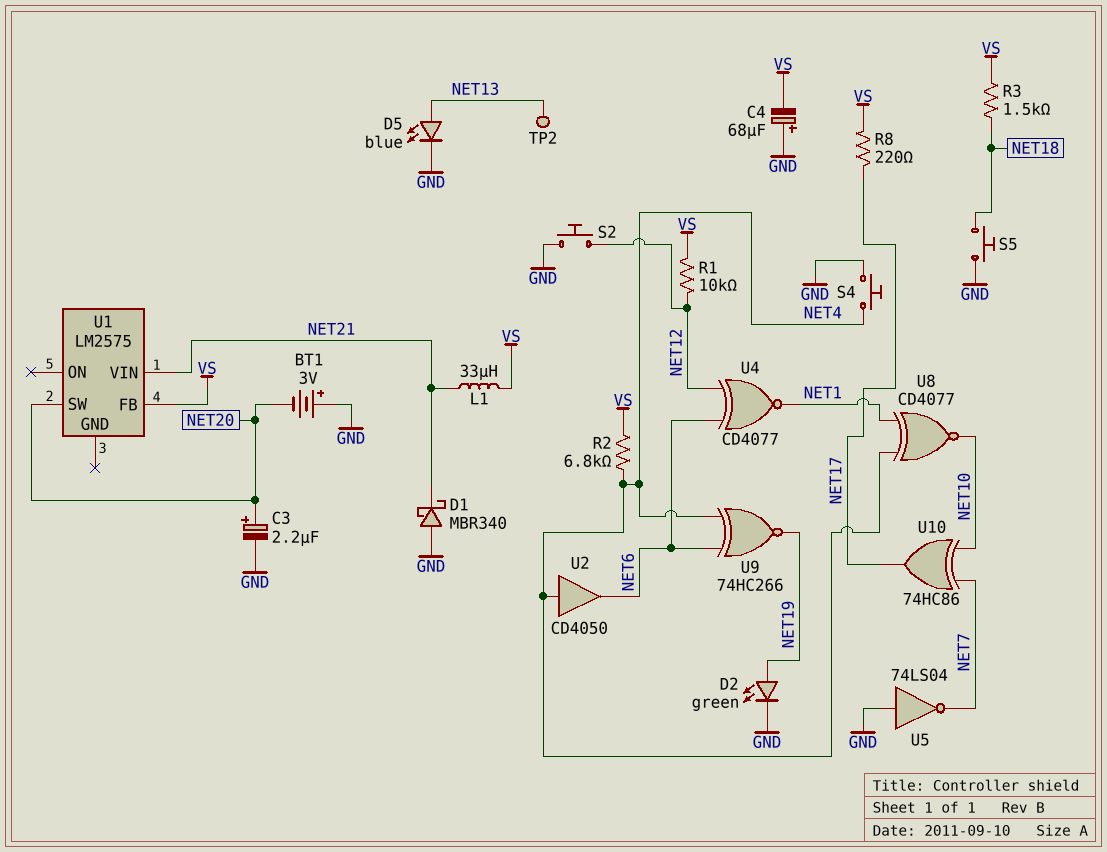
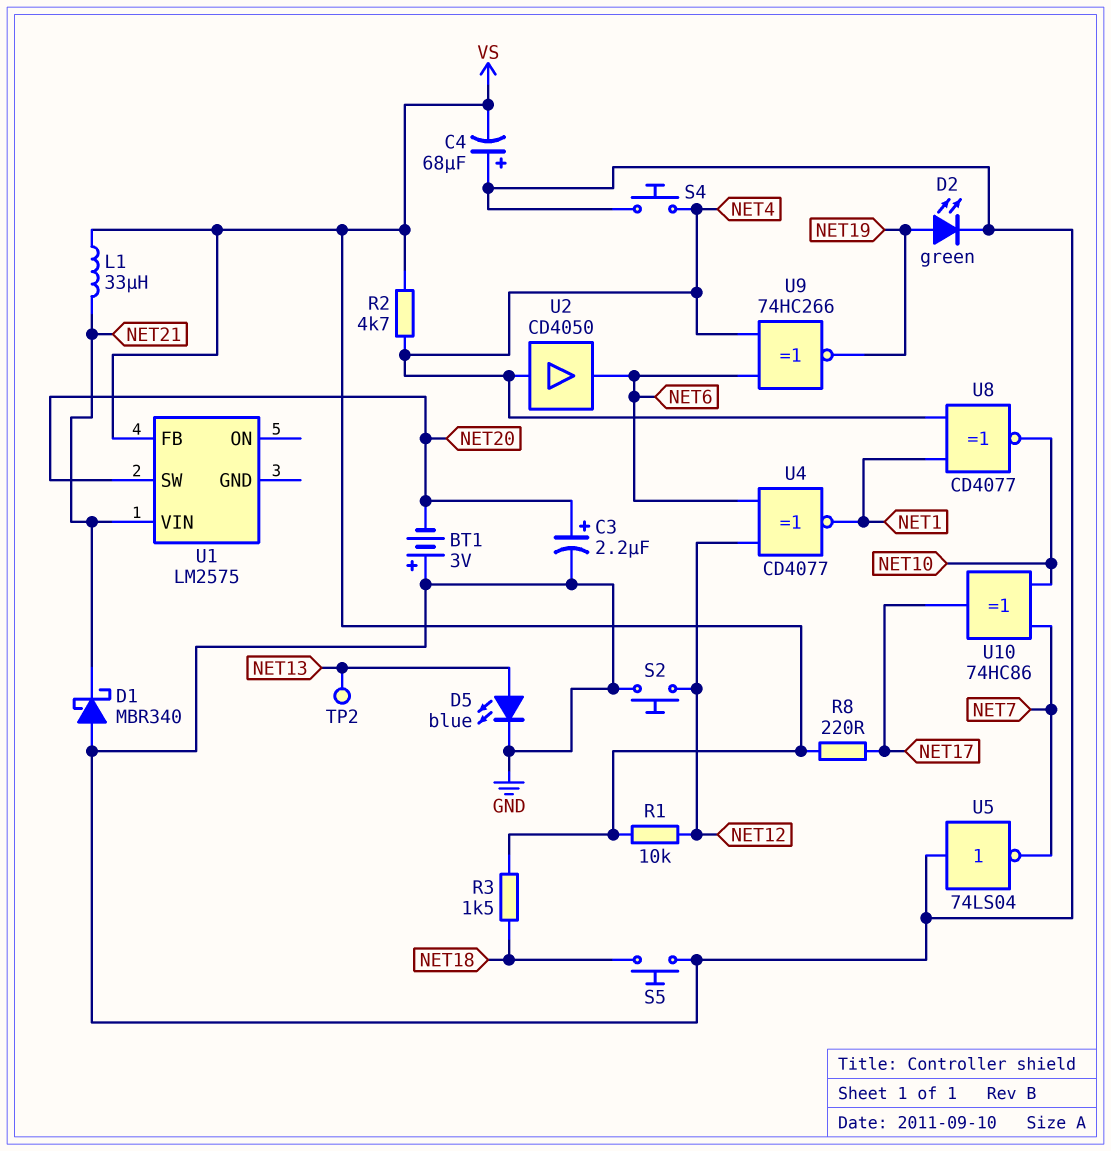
R2: 6.8k (NET4, VS) -> 4.7k (NET4, VS)

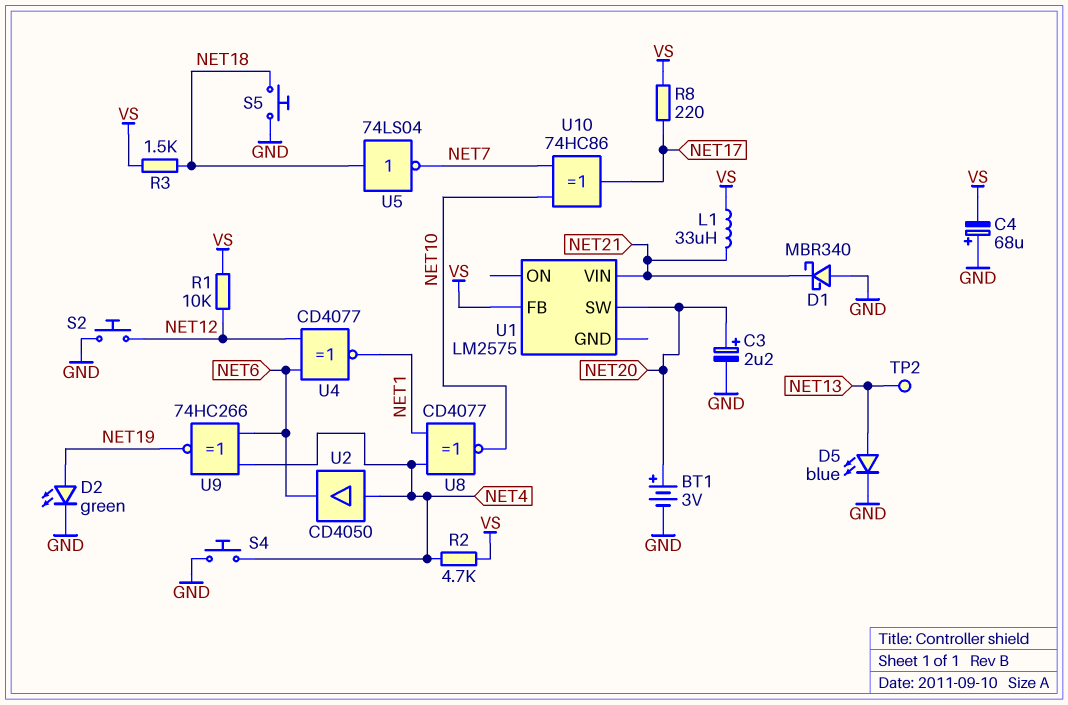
BT1: 3V (plus GND, minus NET20) -> 3V (plus NET20, minus GND)
U5: NOT 74LS04 (in GND, out NET7) -> NOT 74LS04 (in NET18, out NET7)

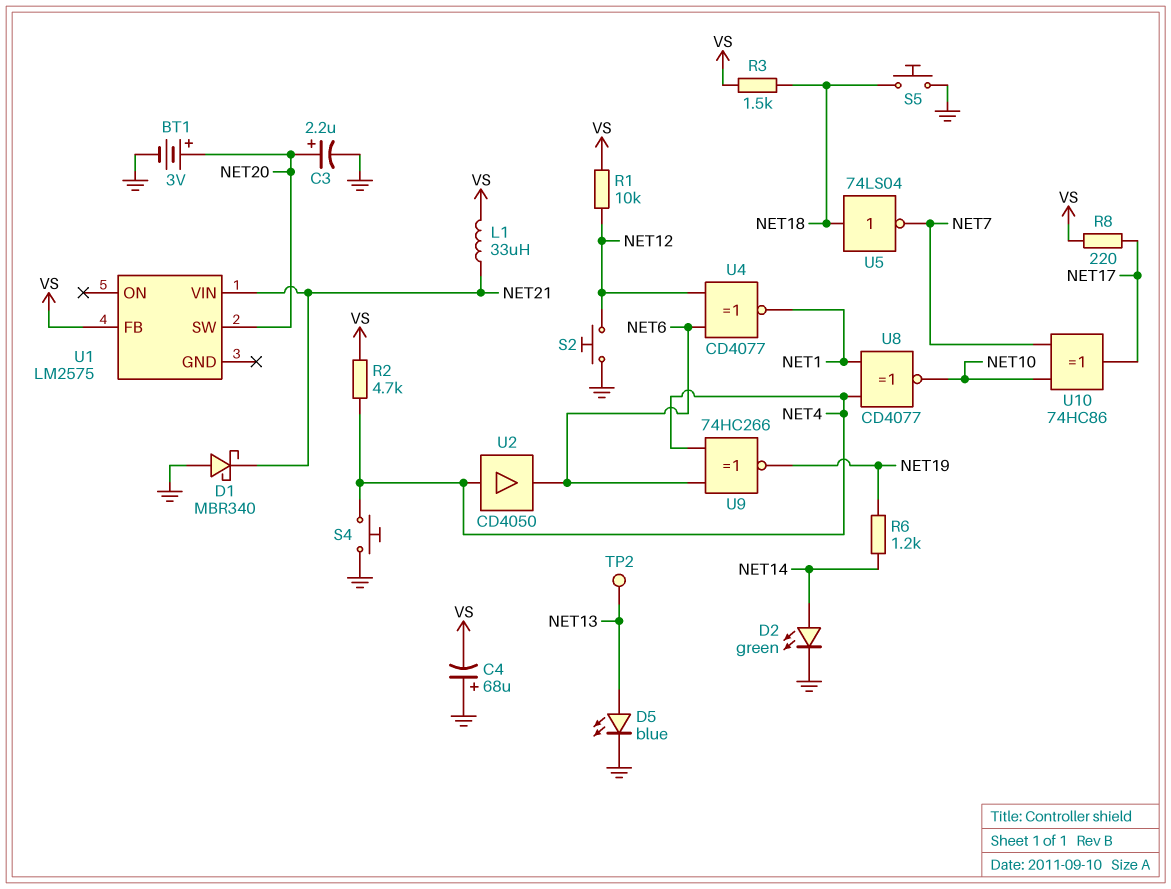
D2: LED green (A NET19, K GND) -> LED green (A NET14, K GND)
R6: none -> 1.2k (NET14, NET19)

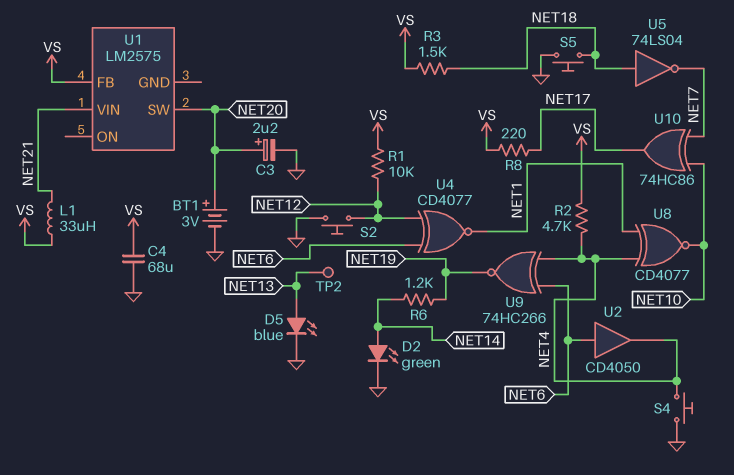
C4: 68uF (plus GND, minus VS) -> 68uF (GND, VS)
D1: schottky MBR340 (A GND, K NET21) -> none
U2: buffer CD4050 (in NET4, out NET6) -> buffer CD4050 (in NET6, out NET4)

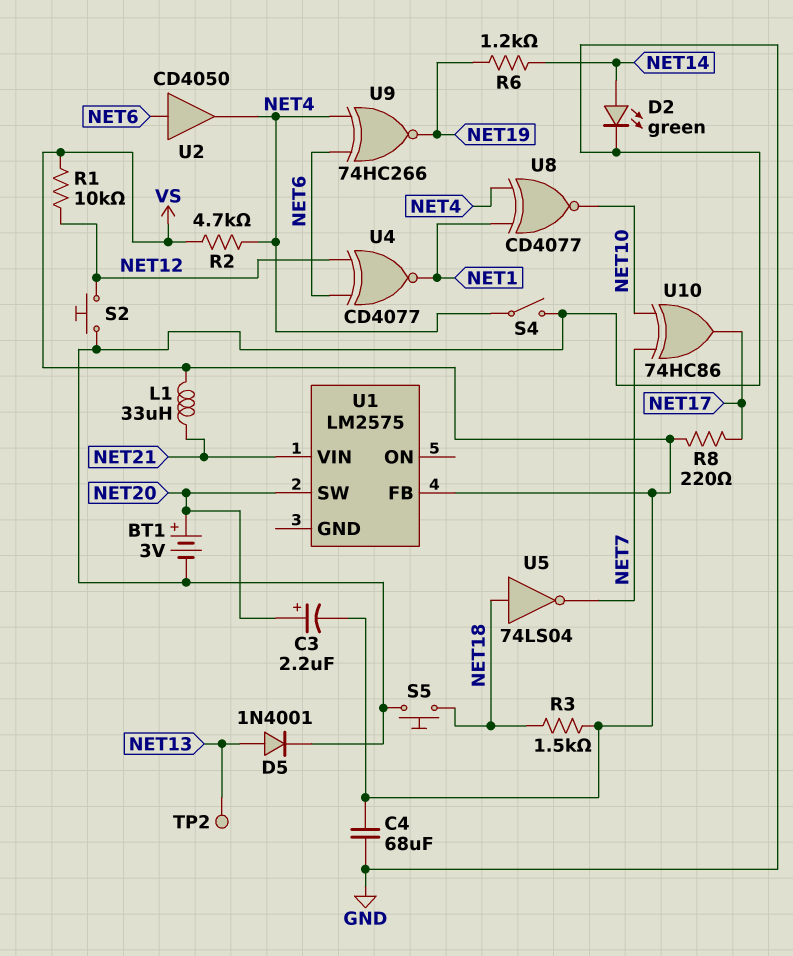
C3: 2.2uF (plus NET20, minus GND) -> 2.2uF (plus NET20, minus VS)
D5: LED blue (A NET13, K GND) -> diode 1N4001 (A NET13, K GND)
S4: button (GND, NET4) -> switch (GND, NET4)

